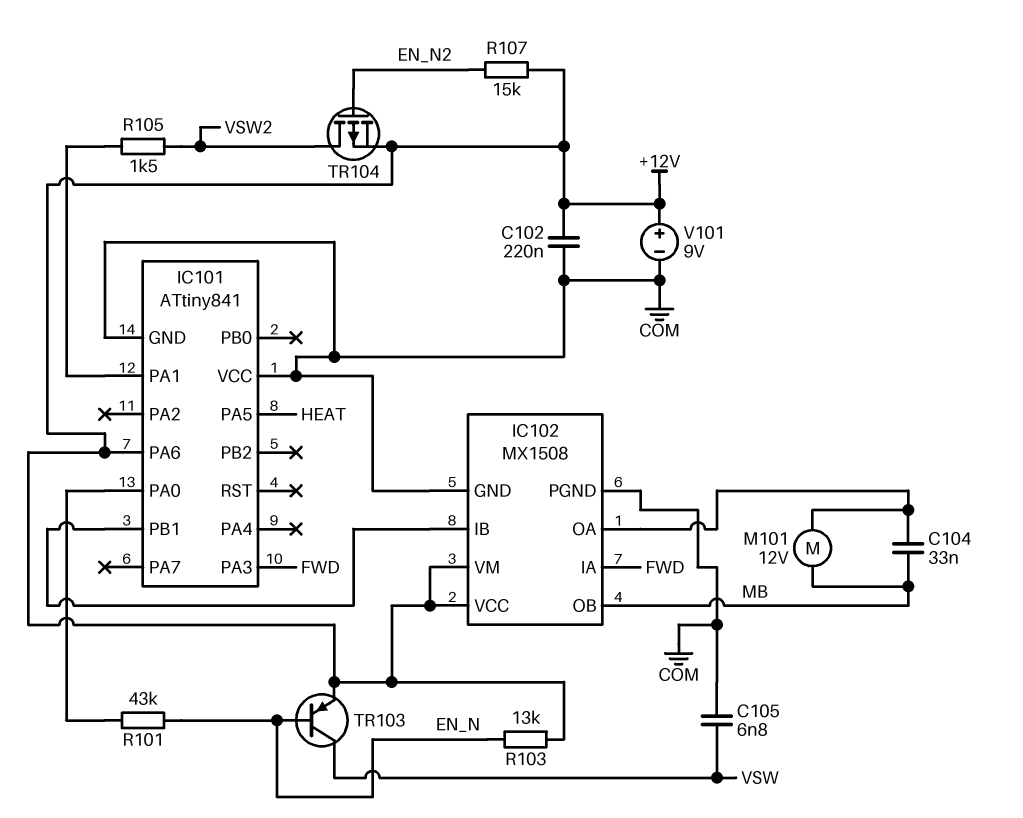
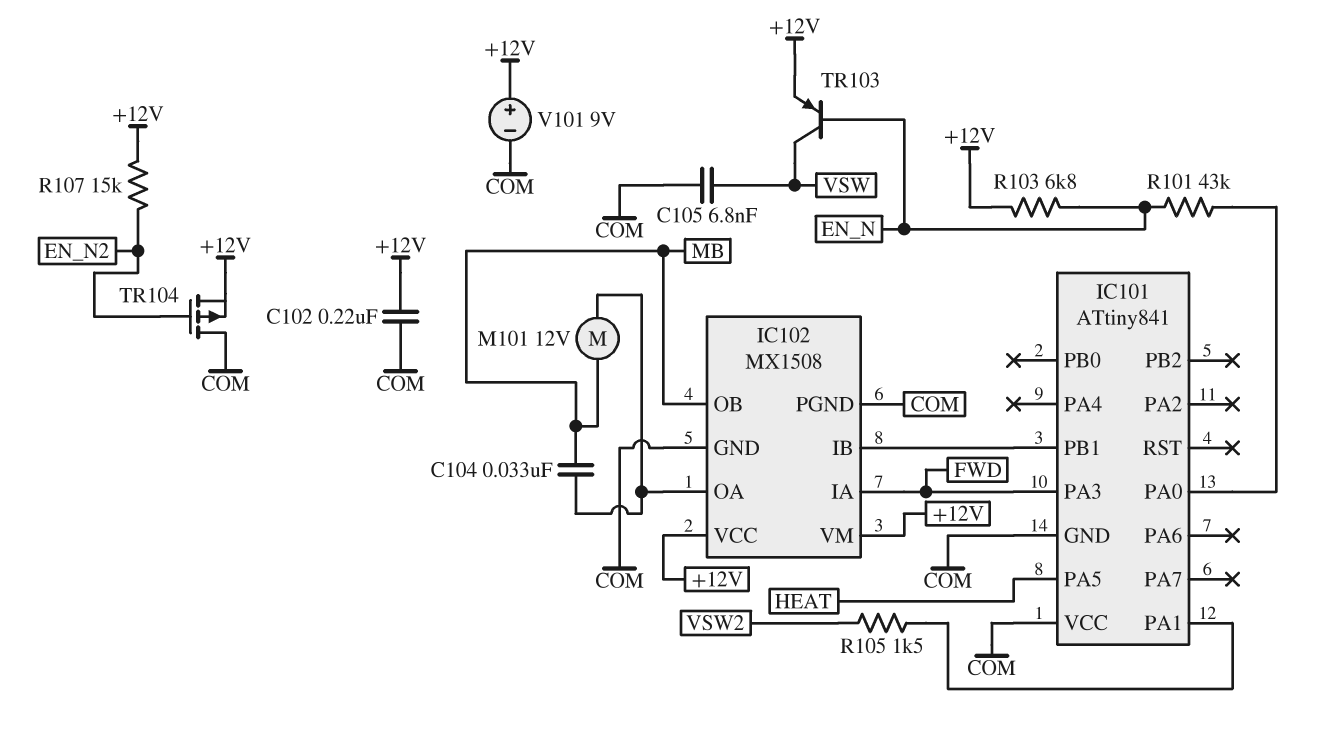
IC101 pin PA6: +12V -> none
R103: 13k (+12V, EN_N) -> 6.8k (+12V, EN_N)
TR104: PMOS (G EN_N2, D VSW2, S +12V) -> PMOS (G EN_N2, D COM, S +12V)

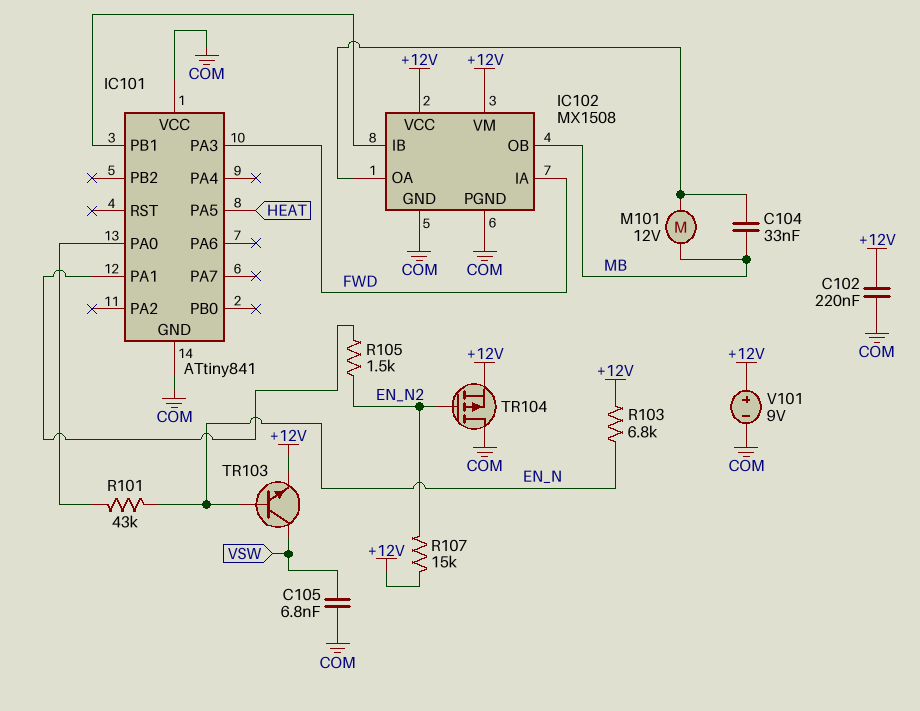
R105: 1.5k (IC101/PA1, VSW2) -> 1.5k (EN_N2, IC101/PA1)
TR103: PNP (B EN_N, C VSW, E +12V) -> NPN (B EN_N, C VSW, E +12V)

